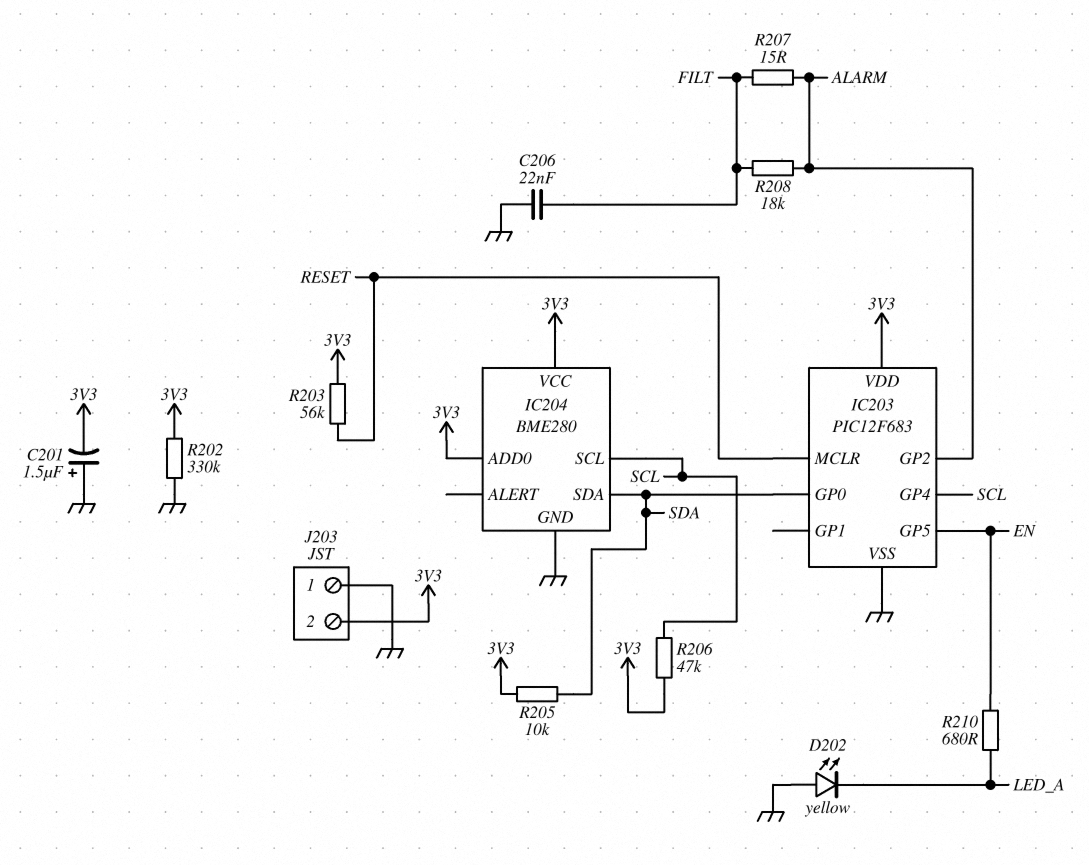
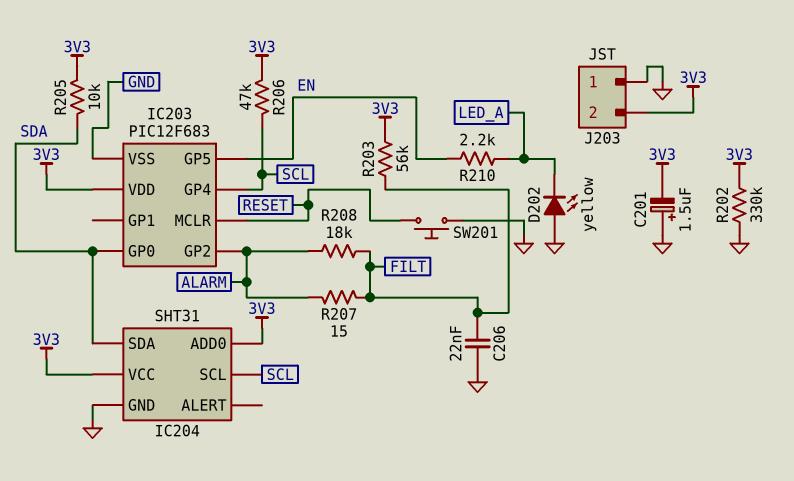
IC204: BME280 -> SHT31
R203: 56k (3V3, RESET) -> 56k (3V3, FILT)
R210: 680 (EN, LED_A) -> 2.2k (EN, LED_A)
SW201: none -> button (GND, RESET)

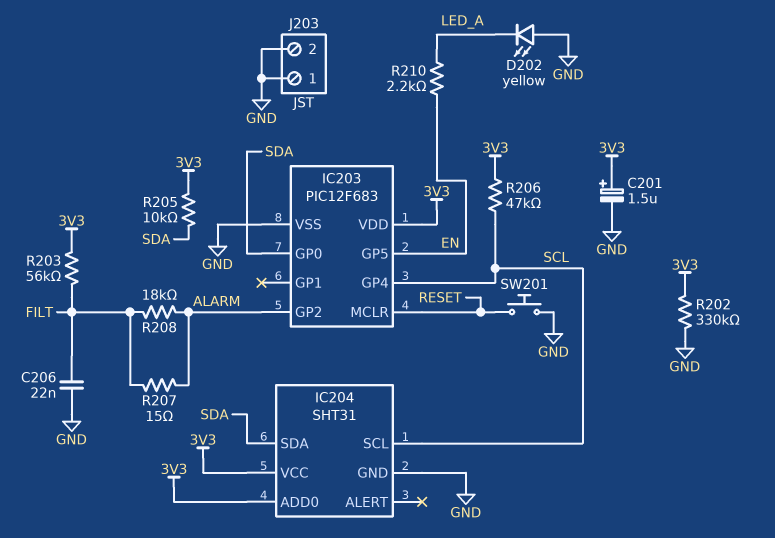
C201: 1.5uF (plus GND, minus 3V3) -> 1.5uF (plus 3V3, minus GND)
J203 pin 2: 3V3 -> GND

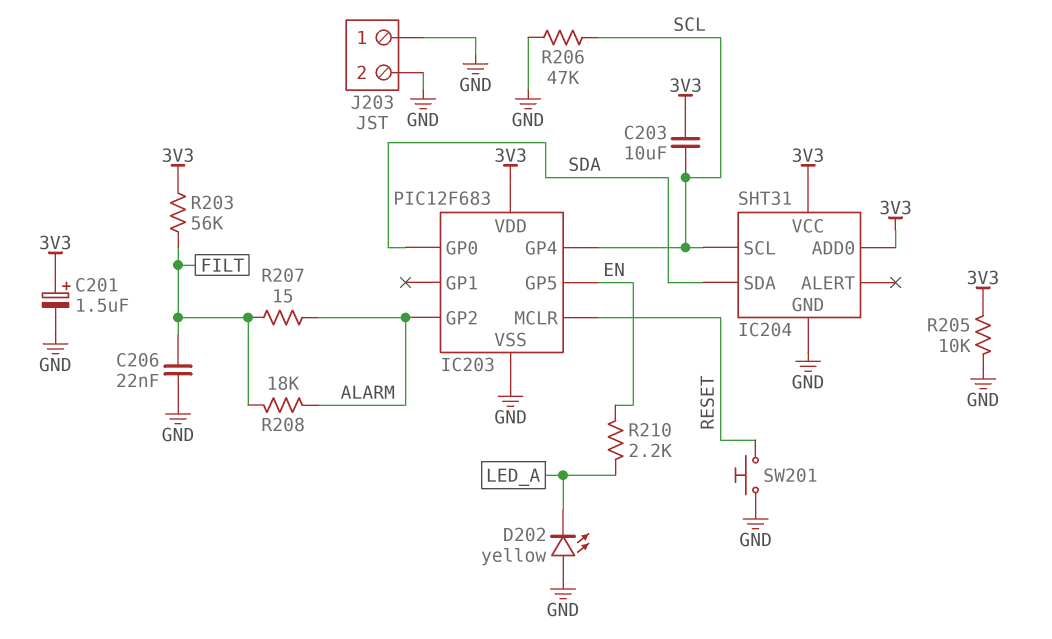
C203: none -> 10uF (3V3, SCL)
R202: 330k (3V3, GND) -> none
R205: 10k (3V3, SDA) -> 10k (3V3, GND)
R206: 47k (3V3, SCL) -> 47k (GND, SCL)

